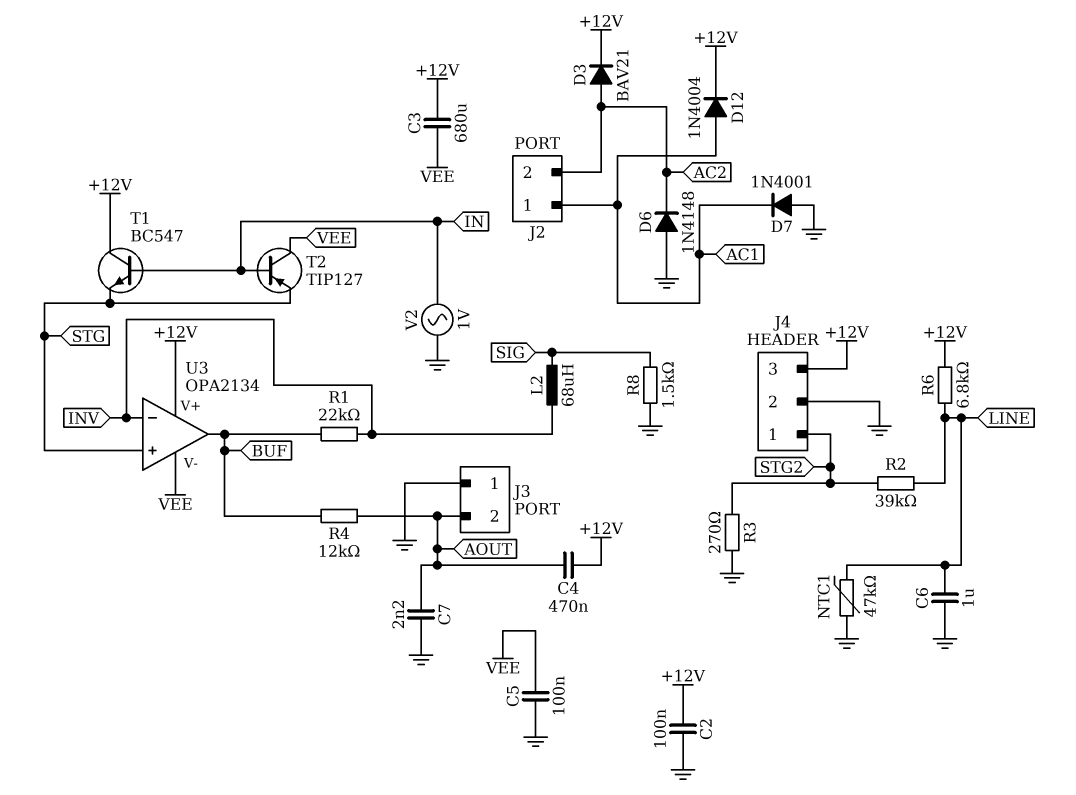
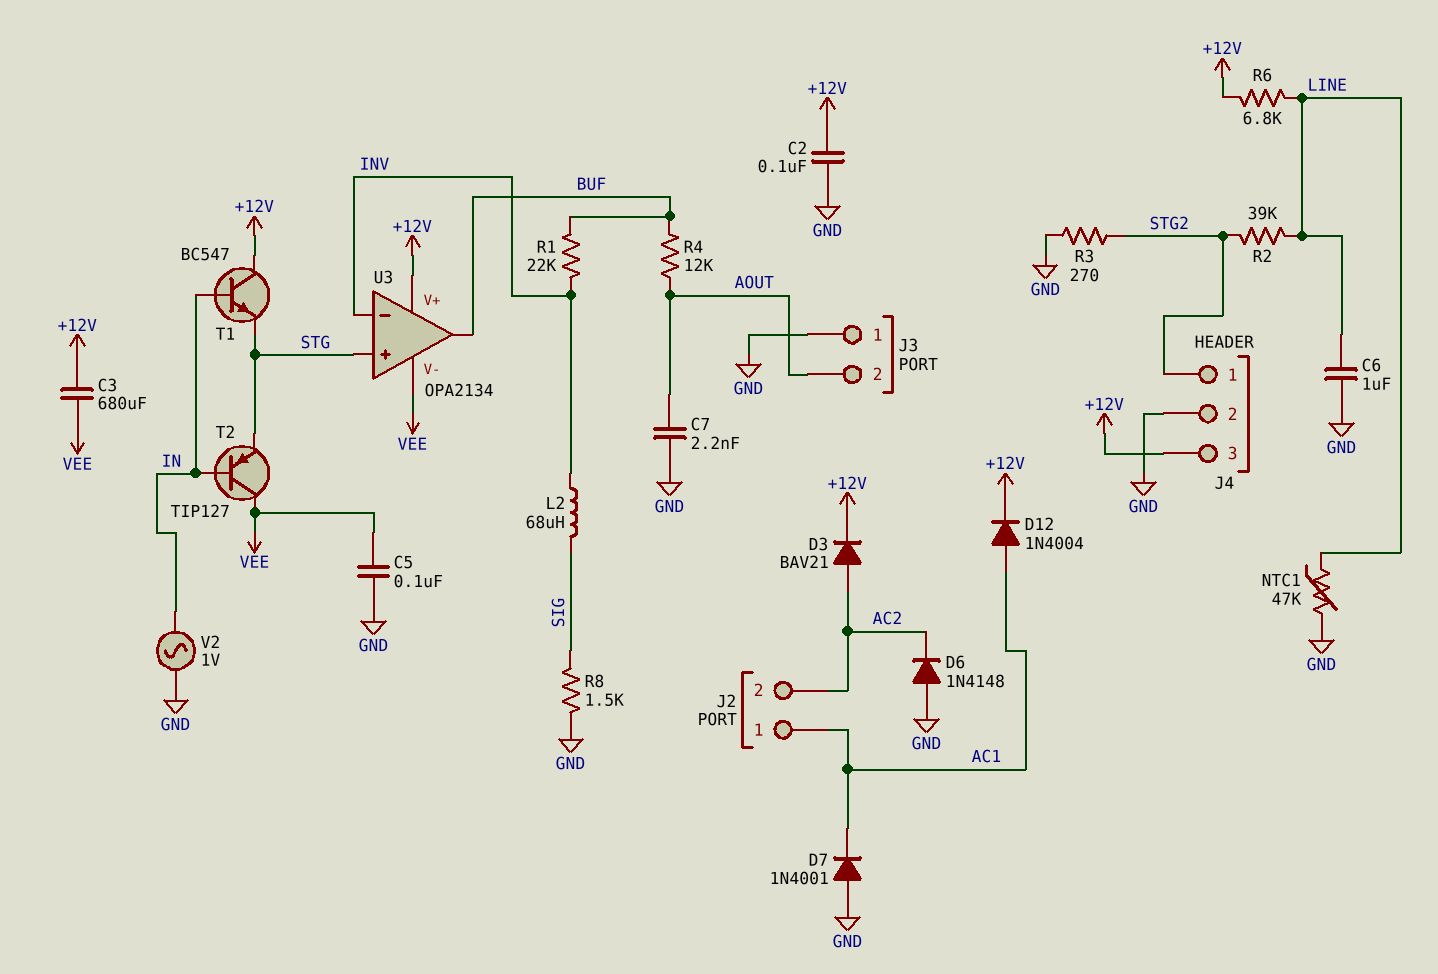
C4: 470nF (+12V, AOUT) -> none

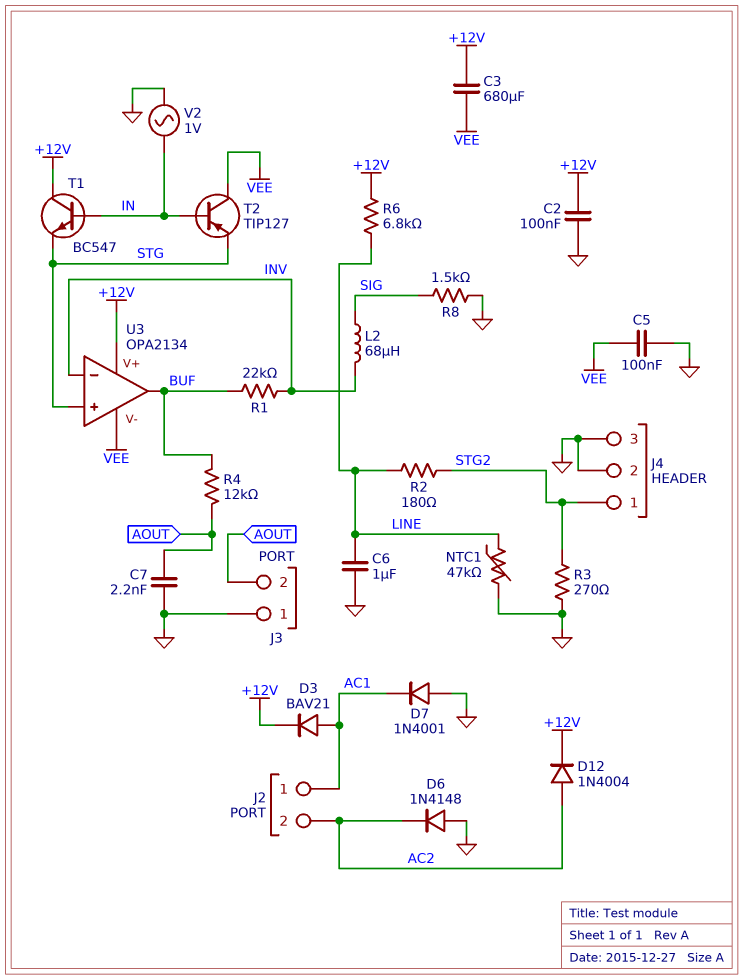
D3: diode BAV21 (A AC2, K +12V) -> diode BAV21 (A AC1, K +12V)
D12: diode 1N4004 (A AC1, K +12V) -> diode 1N4004 (A AC2, K +12V)
J4 pin 3: +12V -> GND
R2: 39k (LINE, STG2) -> 180 (LINE, STG2)

